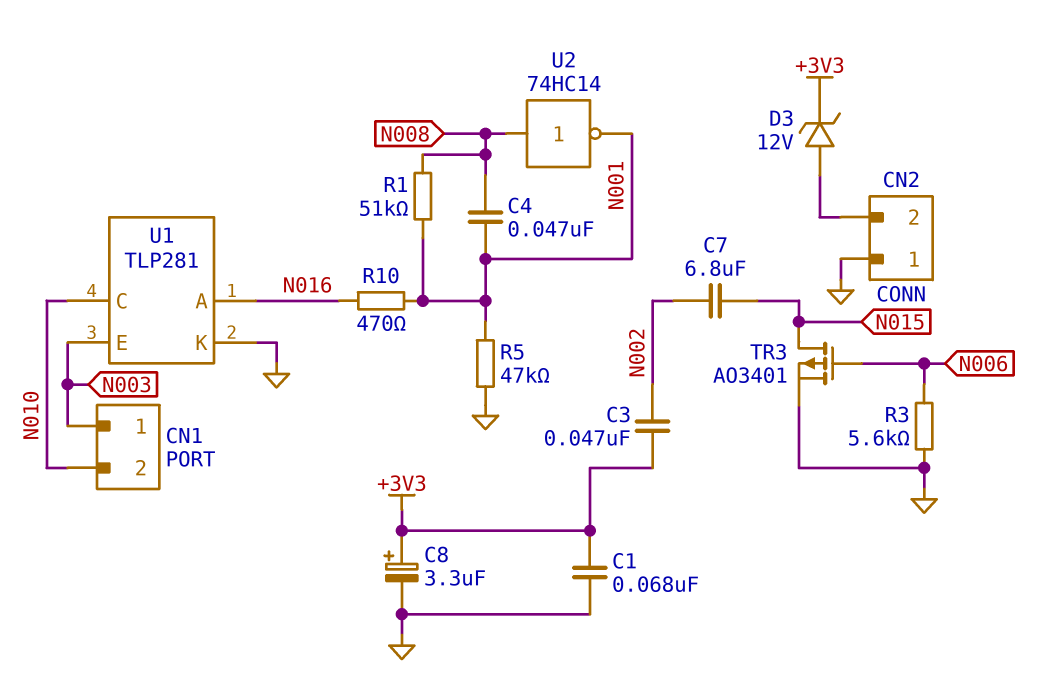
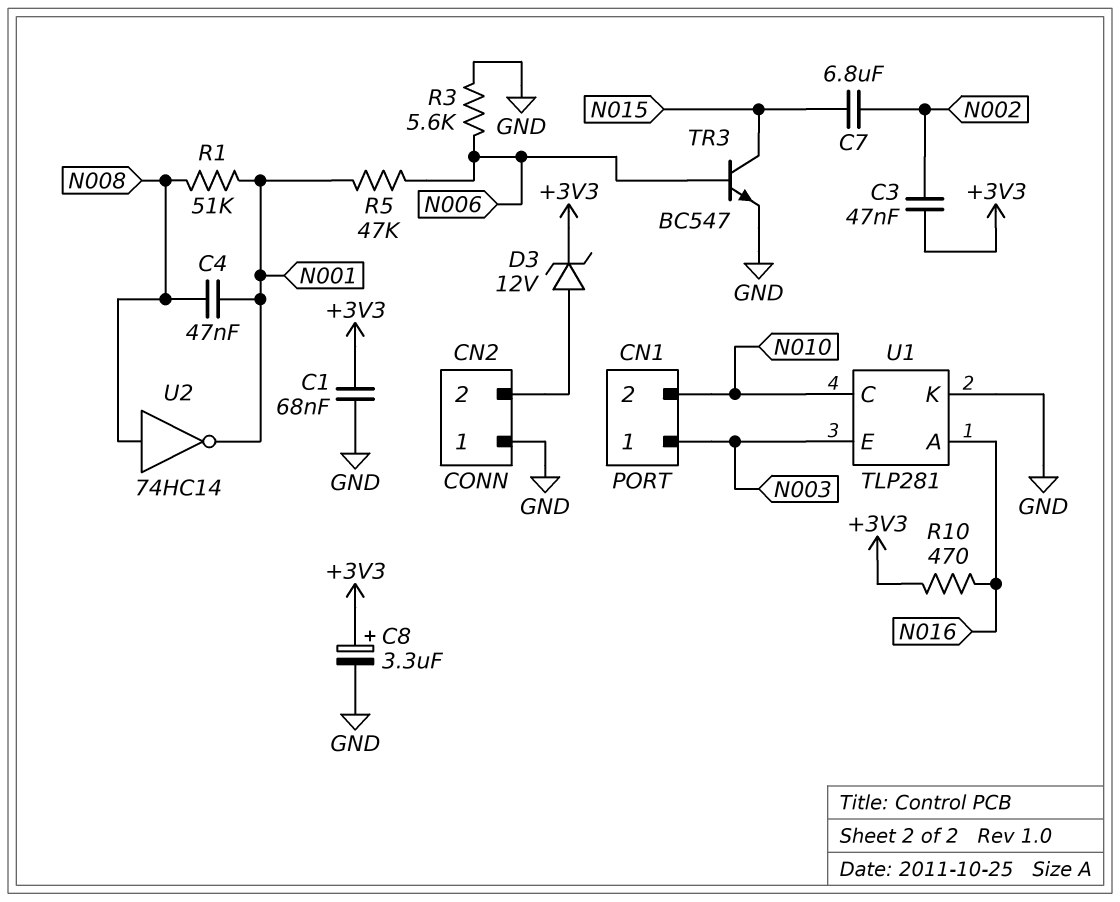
R5: 47k (GND, N001) -> 47k (N001, N006)
R10: 470 (N001, N016) -> 470 (+3V3, N016)
TR3: PMOS AO3401 (G N006, D N015, S GND) -> NPN BC547 (B N006, C N015, E GND)

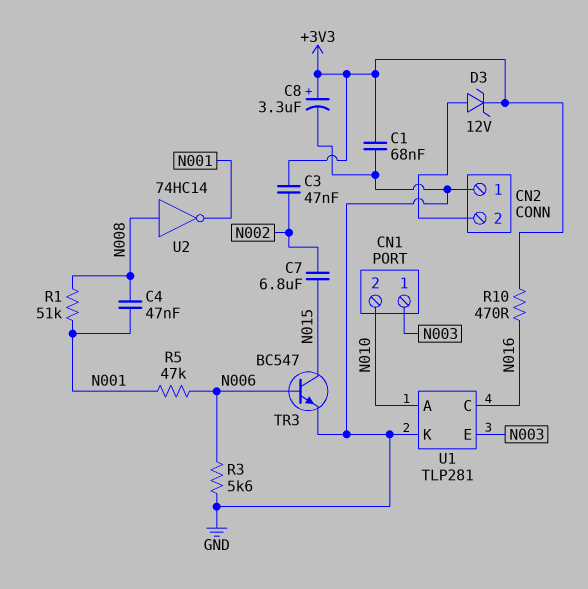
U1 pin A: N016 -> N010
U1 pin C: N010 -> N016

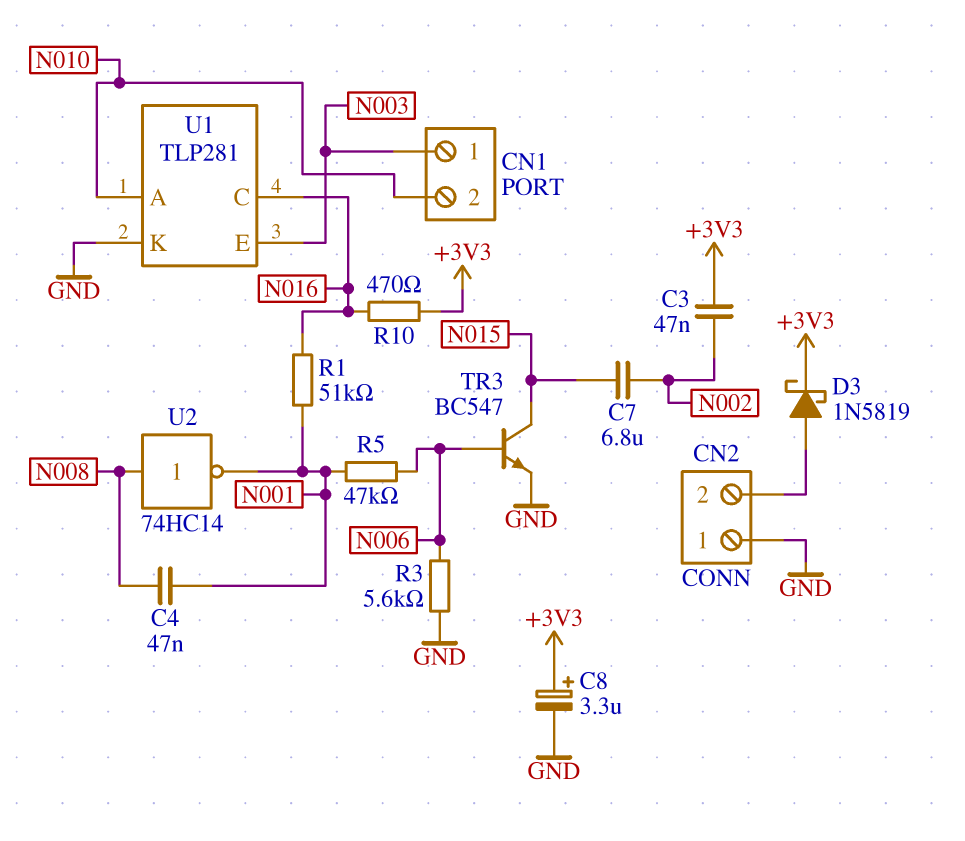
C1: 68nF (+3V3, GND) -> none
D3: zener 12V (A CN2/2, K +3V3) -> schottky 1N5819 (A CN2/2, K +3V3)
R1: 51k (N001, N008) -> 51k (N001, N016)

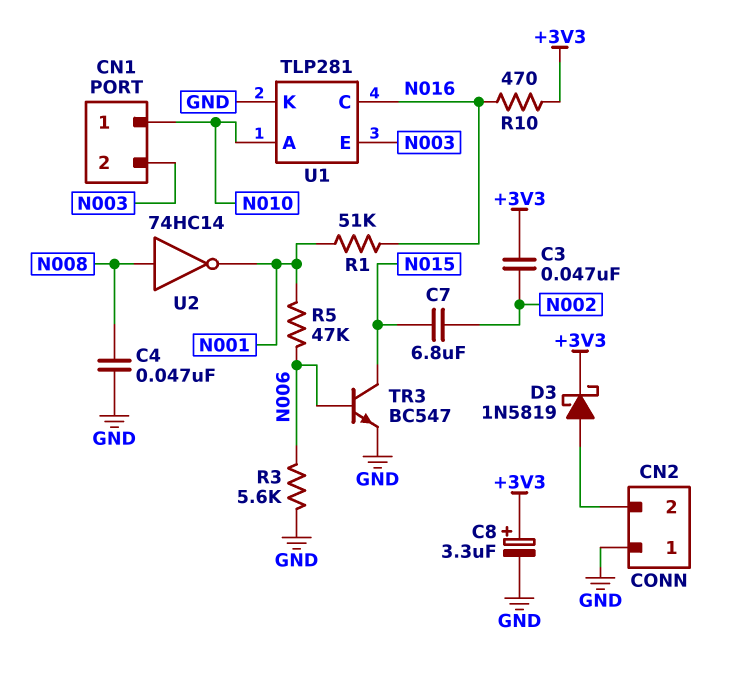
C4: 47nF (N001, N008) -> 47nF (GND, N008)
CN1 pin 1: N003 -> N010
CN1 pin 2: N010 -> N003

